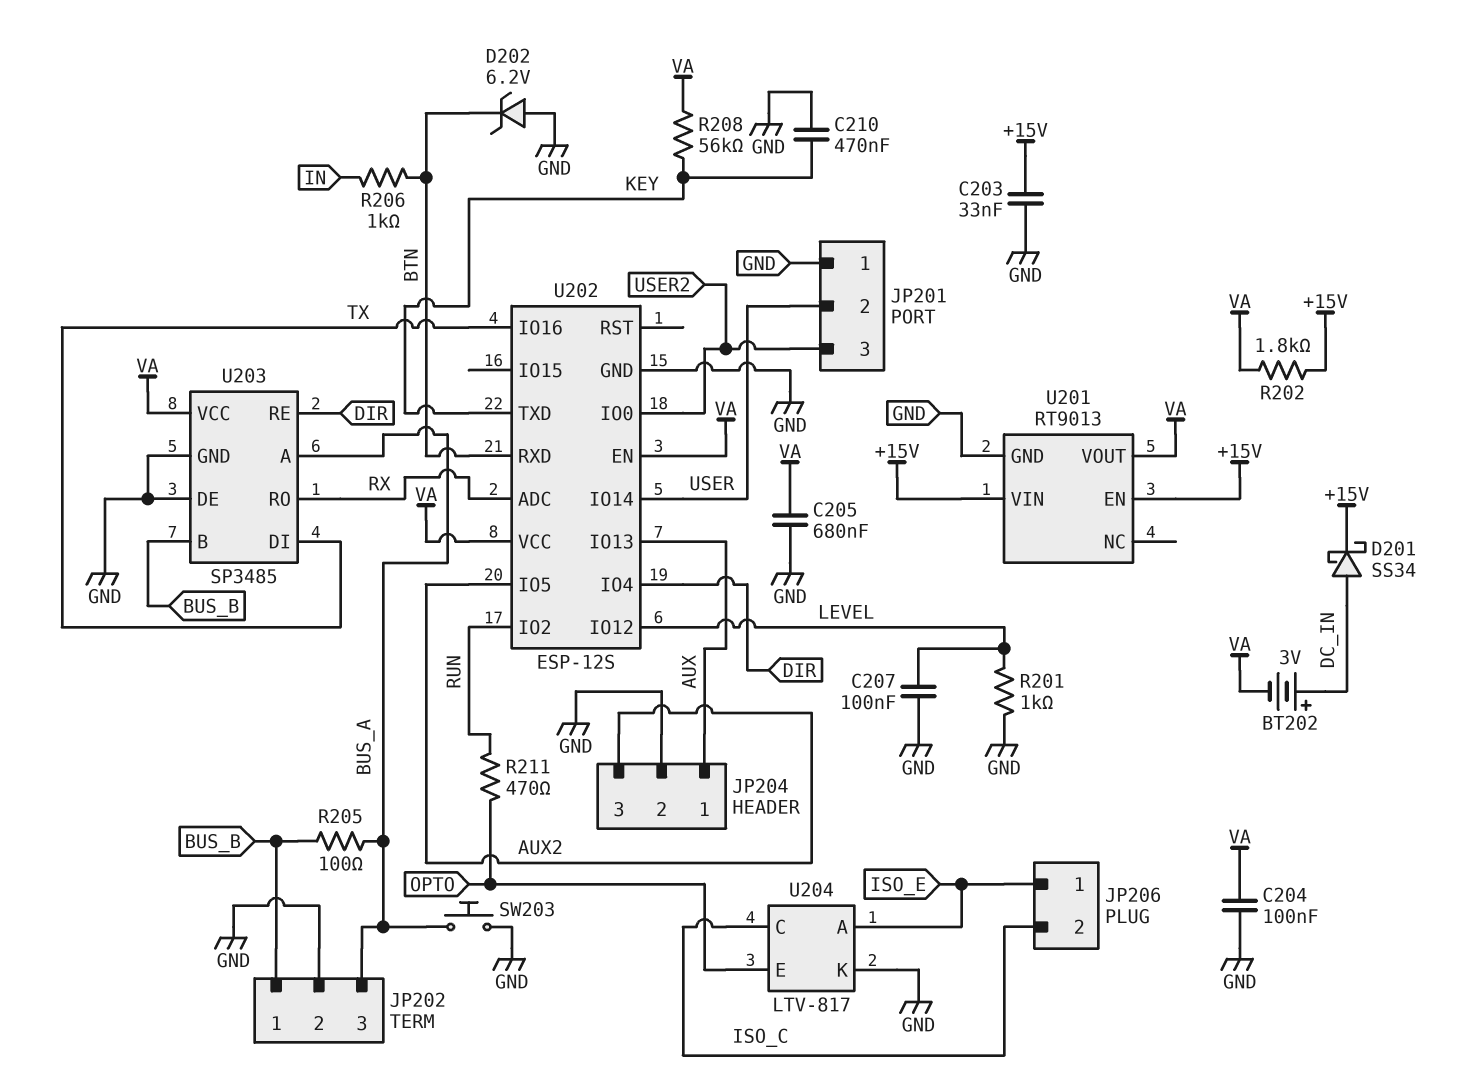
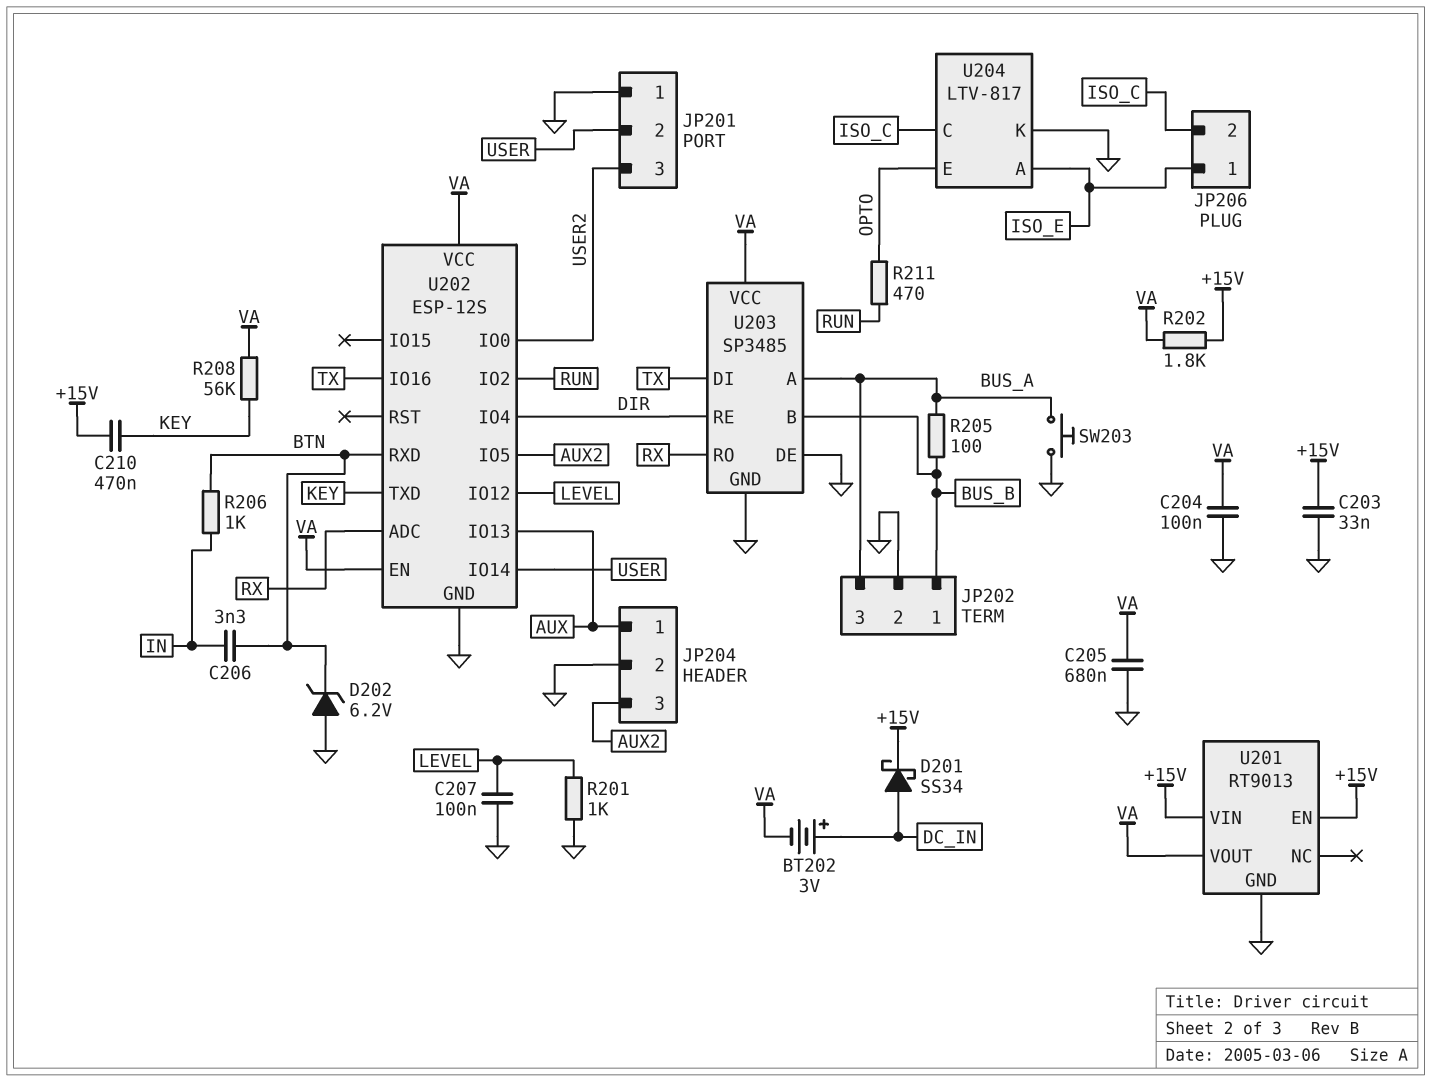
C206: none -> 3.3nF (BTN, IN)
C210: 470nF (GND, KEY) -> 470nF (+15V, KEY)

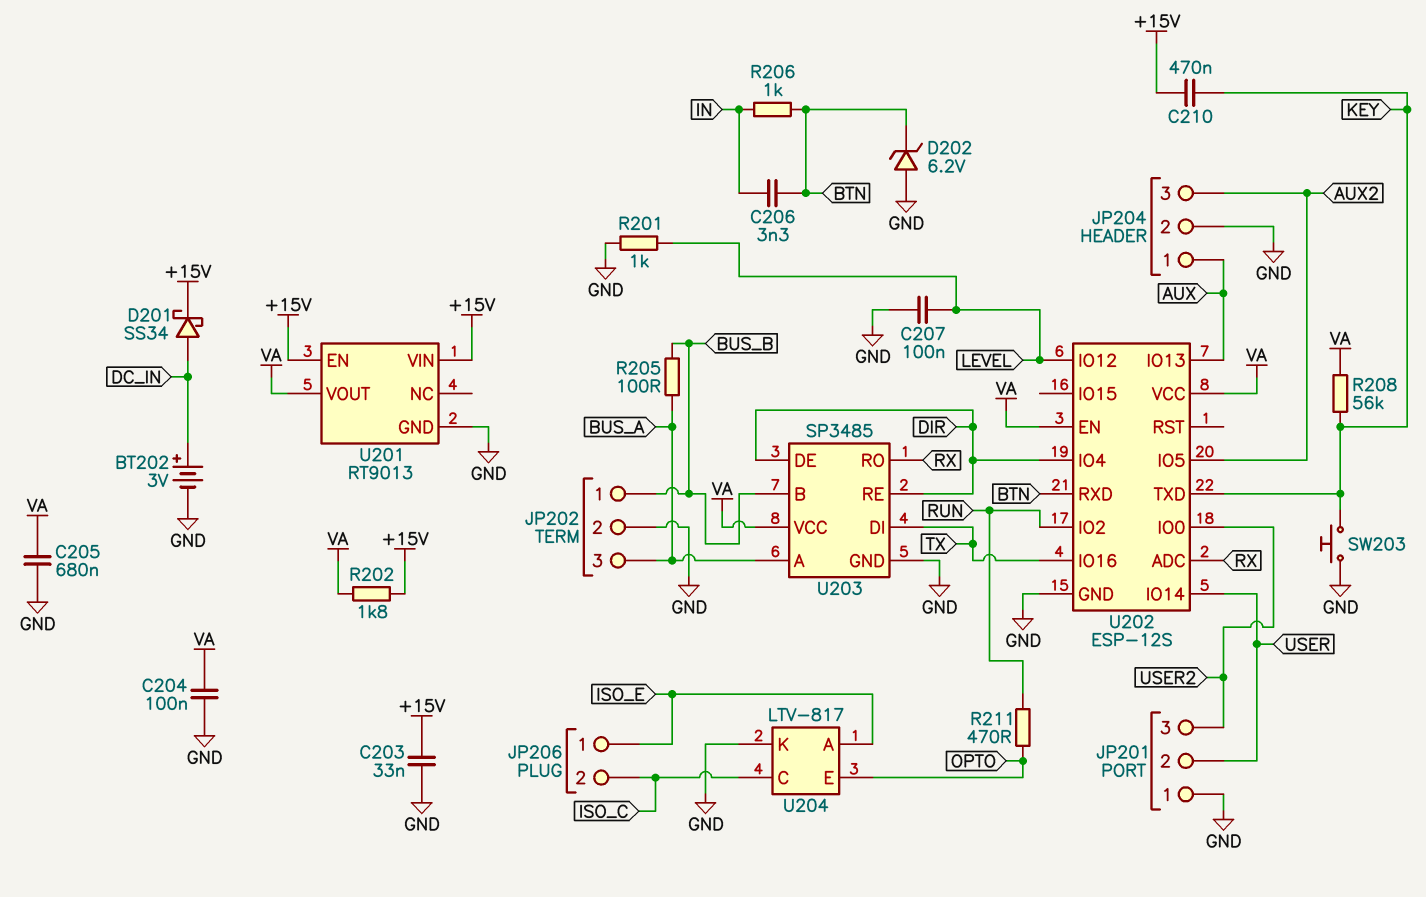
BT202: 3V (plus DC_IN, minus VA) -> 3V (plus DC_IN, minus GND)
SW203: button (BUS_A, GND) -> button (GND, KEY)
U203 pin DE: GND -> DIR

